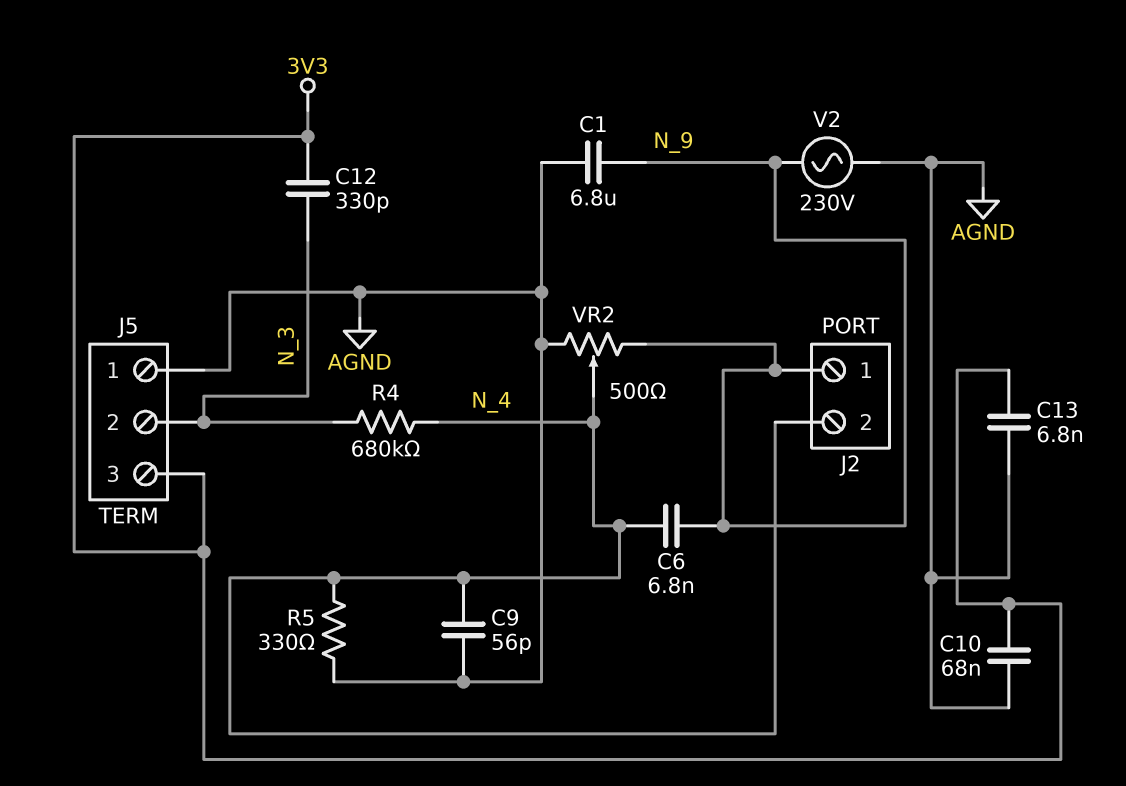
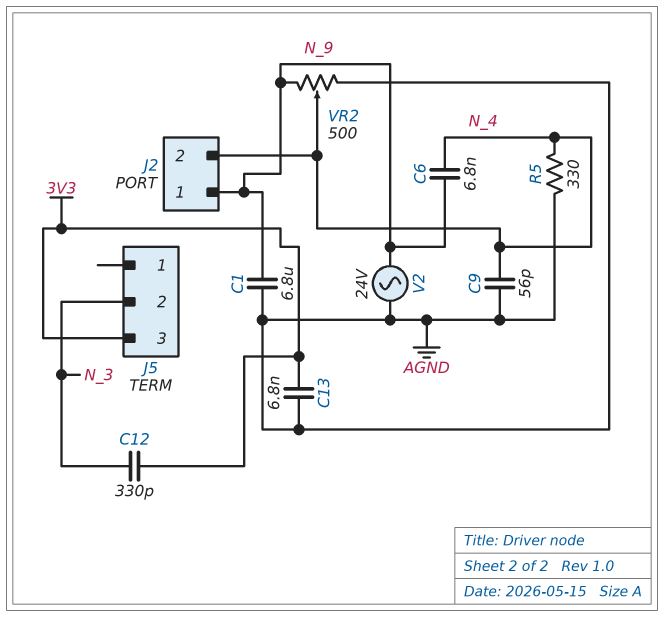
C10: 68nF (3V3, AGND) -> none
J5 pin 1: AGND -> none
R4: 680k (N_3, N_4) -> none
V2: AC 230V (AGND, N_9) -> AC 24V (AGND, N_9)

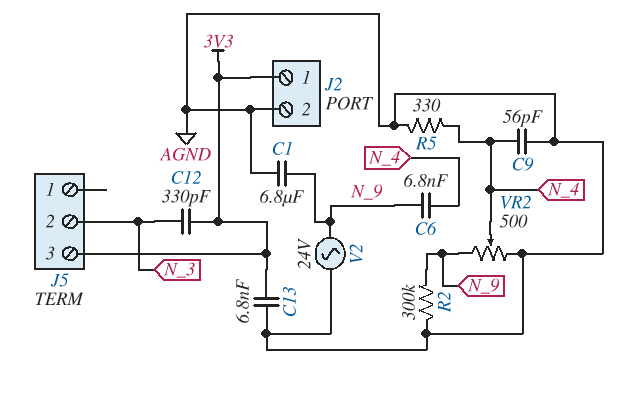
J2 pin 1: N_9 -> 3V3
J2 pin 2: N_4 -> AGND
R2: none -> 300k (AGND, N_9)

